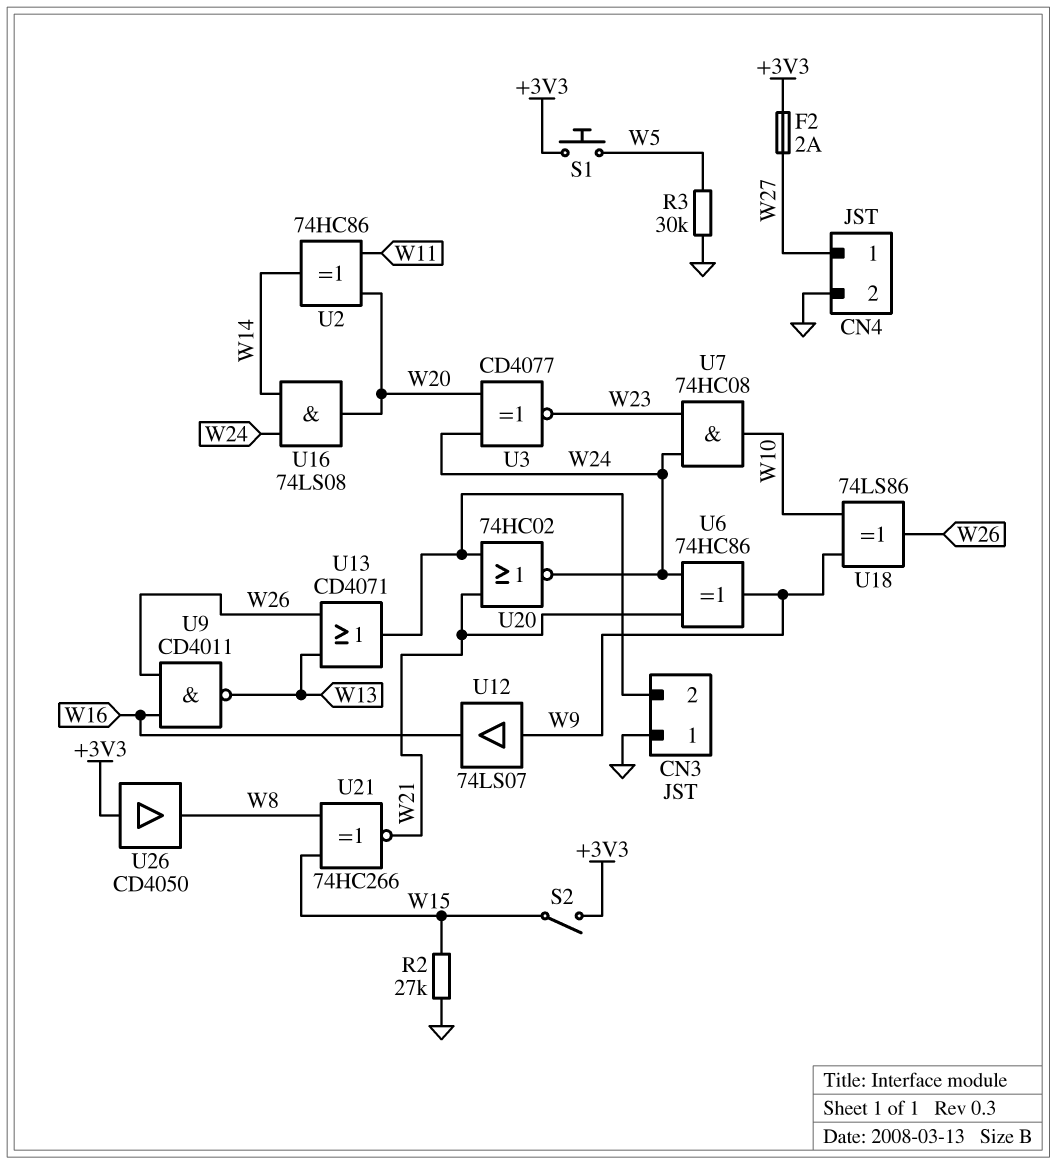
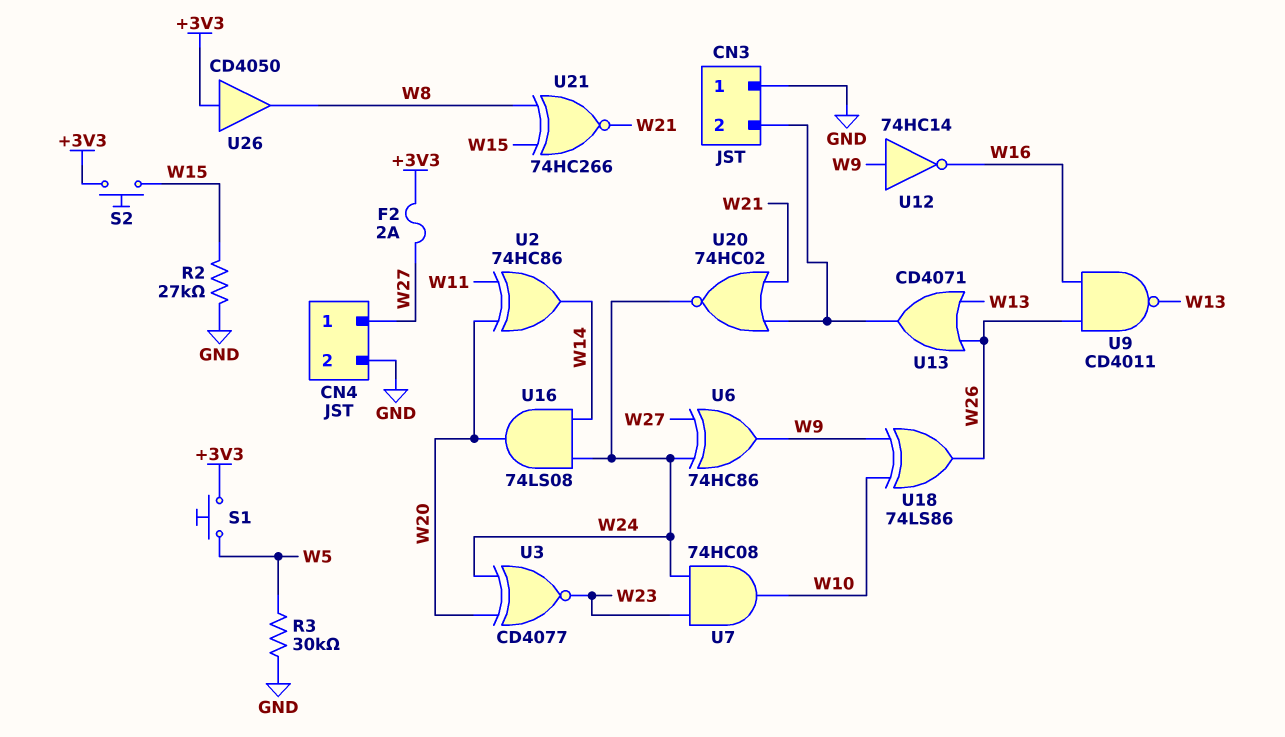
S2: switch (+3V3, W15) -> button (+3V3, W15)
U6: XOR 74HC86 (in W21, in W24, out W9) -> XOR 74HC86 (in W24, in W27, out W9)
U12: buffer 74LS07 (in W9, out W16) -> NOT 74HC14 (in W9, out W16)

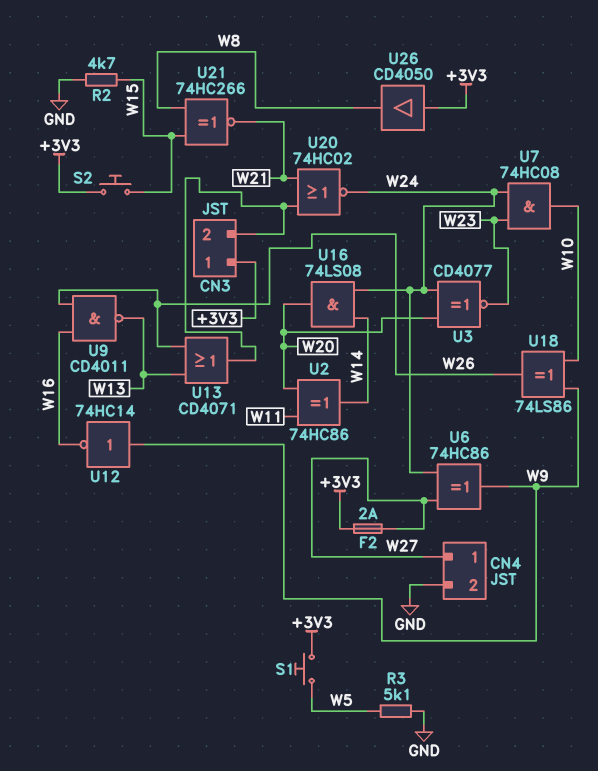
CN3 pin 1: GND -> +3V3
R2: 27k (GND, W15) -> 4.7k (GND, W15)
R3: 30k (GND, W5) -> 5.1k (GND, W5)

